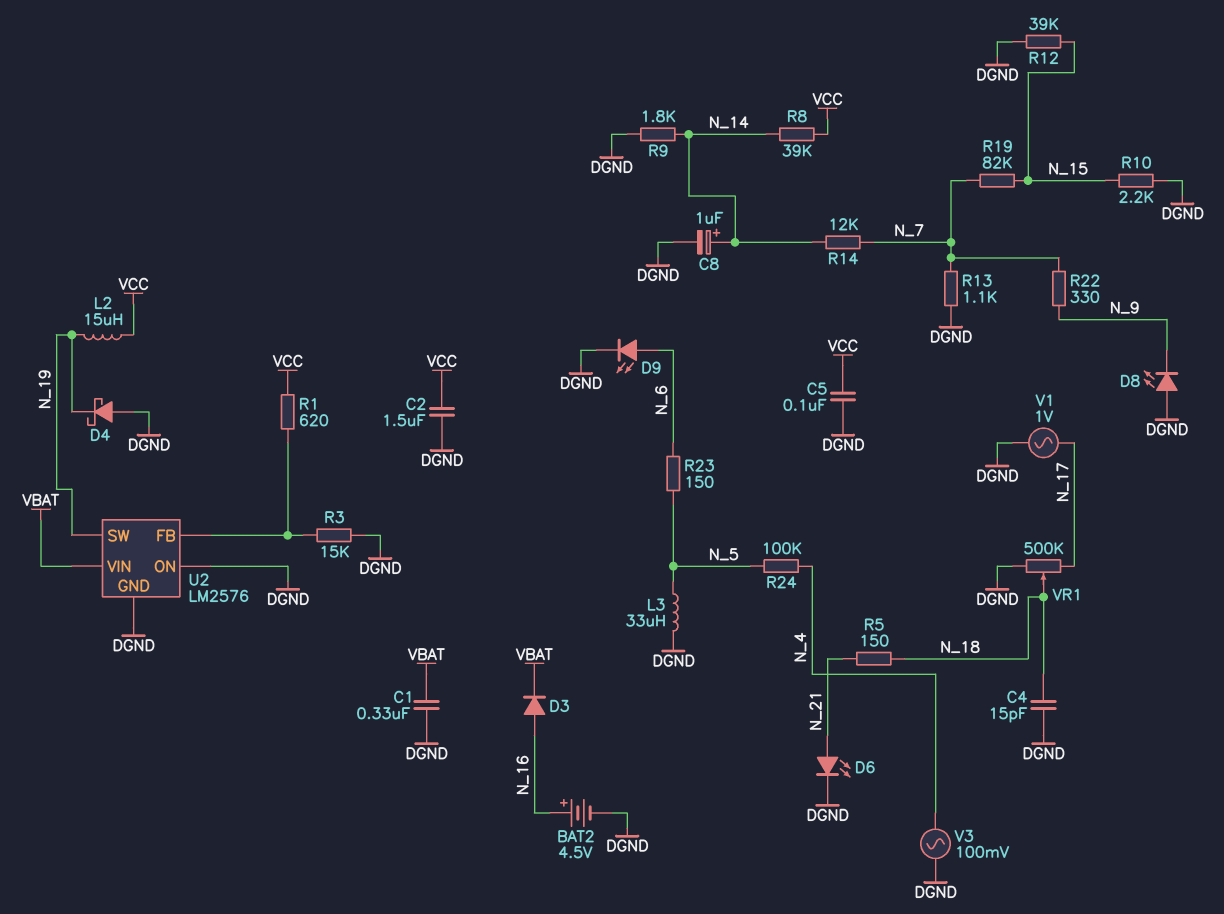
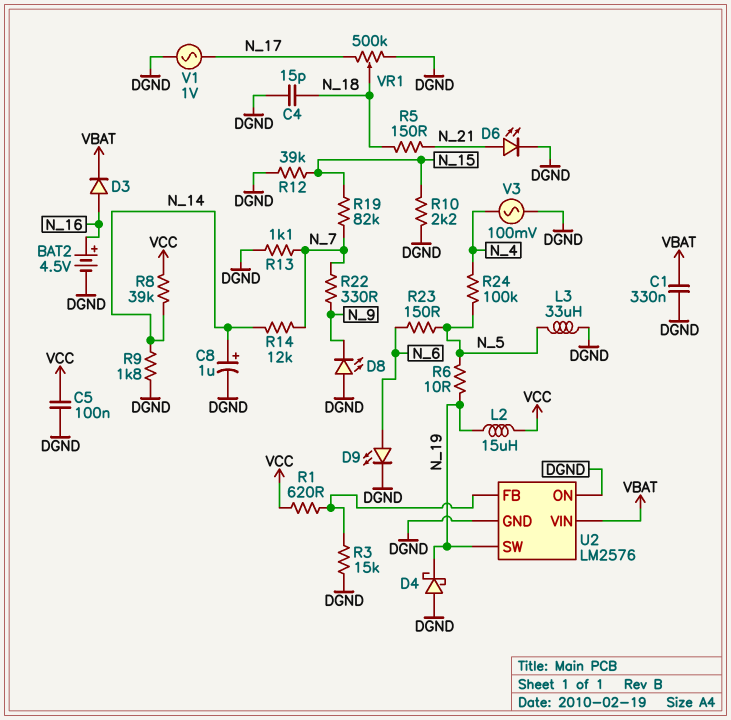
C2: 1.5uF (DGND, VCC) -> none
R6: none -> 10 (N_5, N_19)

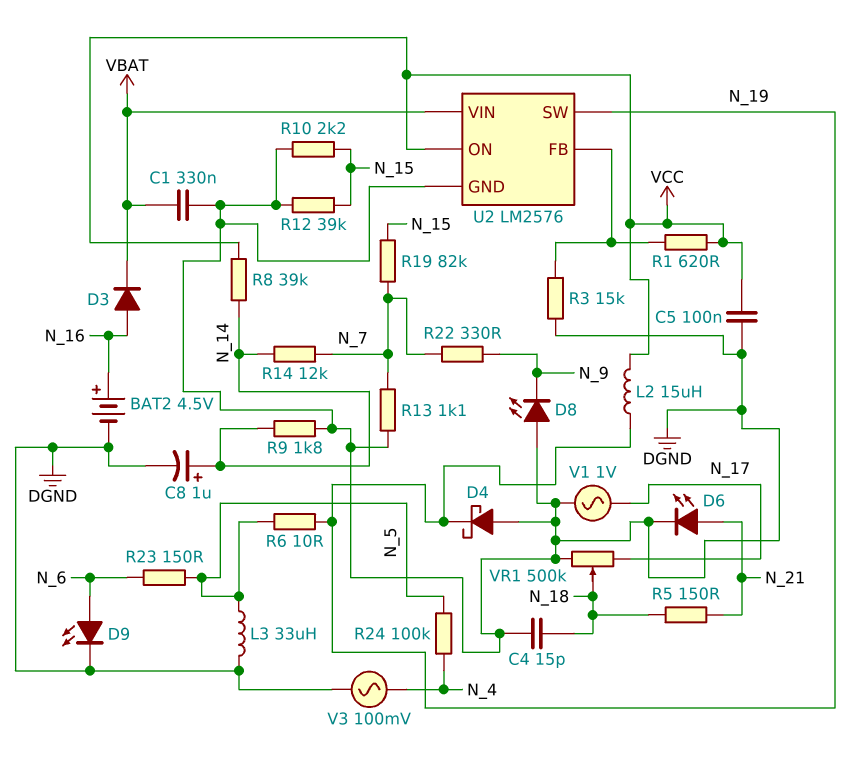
U2 pin ON: DGND -> VCC

